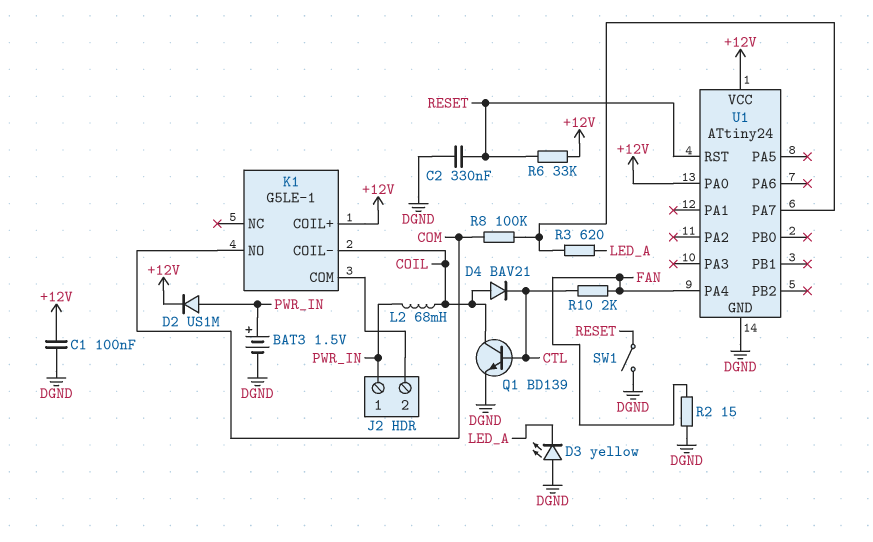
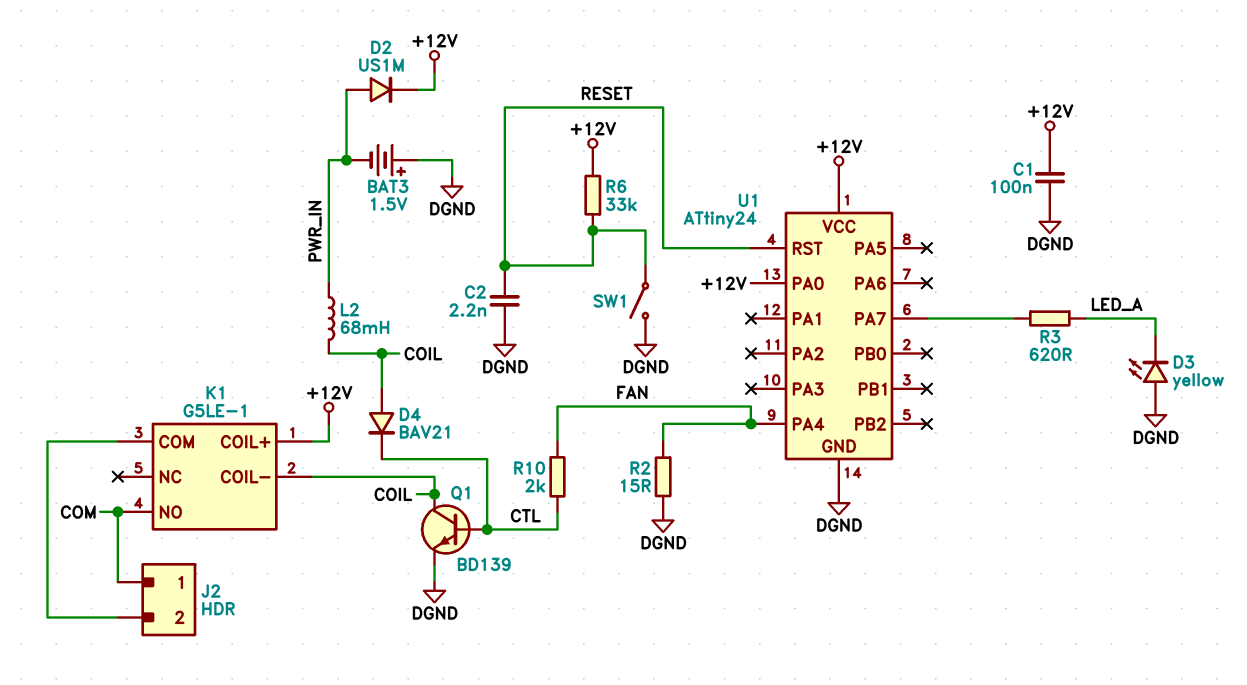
BAT3: 1.5V (plus PWR_IN, minus DGND) -> 1.5V (plus DGND, minus PWR_IN)
C2: 330nF (DGND, RESET) -> 2.2nF (DGND, RESET)
J2 pin 1: PWR_IN -> COM
R8: 100k (COM, U1/PA7) -> none

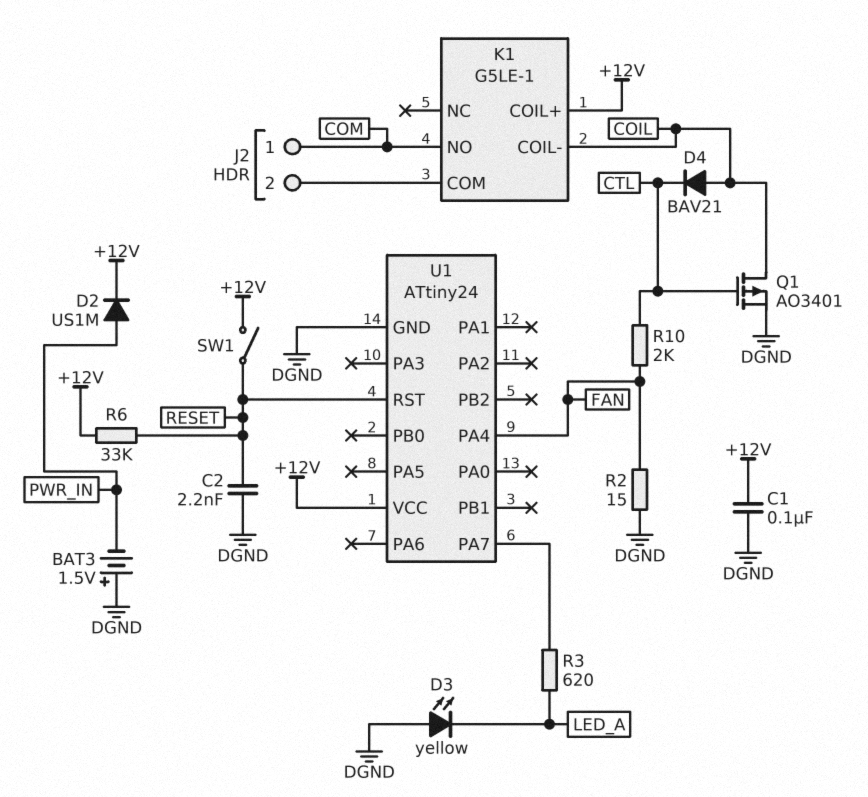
L2: 68mH (COIL, PWR_IN) -> none
Q1: NPN BD139 (B CTL, C COIL, E DGND) -> PMOS AO3401 (G CTL, D COIL, S DGND)
SW1: switch (DGND, RESET) -> switch (+12V, RESET)
U1 pin PA0: +12V -> none

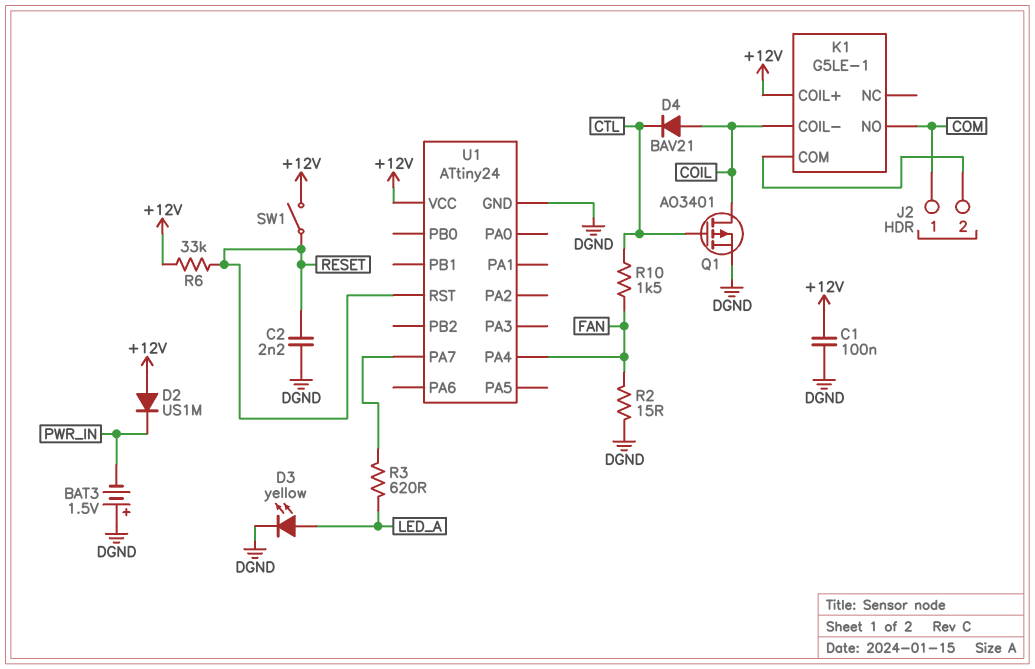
D2: diode US1M (A PWR_IN, K +12V) -> diode US1M (A +12V, K PWR_IN)
D3: LED yellow (A DGND, K LED_A) -> LED yellow (A LED_A, K DGND)
R10: 2k (CTL, FAN) -> 1.5k (CTL, FAN)

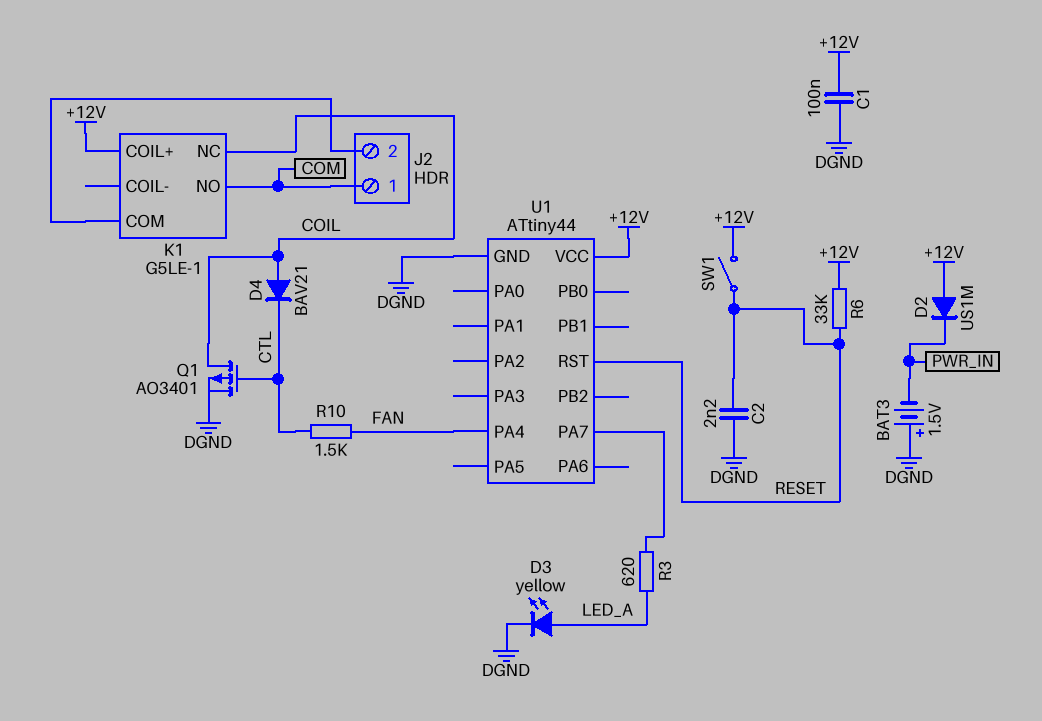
K1 pin COIL-: COIL -> none
K1 pin NC: none -> COIL
R2: 15 (DGND, FAN) -> none
U1: ATtiny24 -> ATtiny44

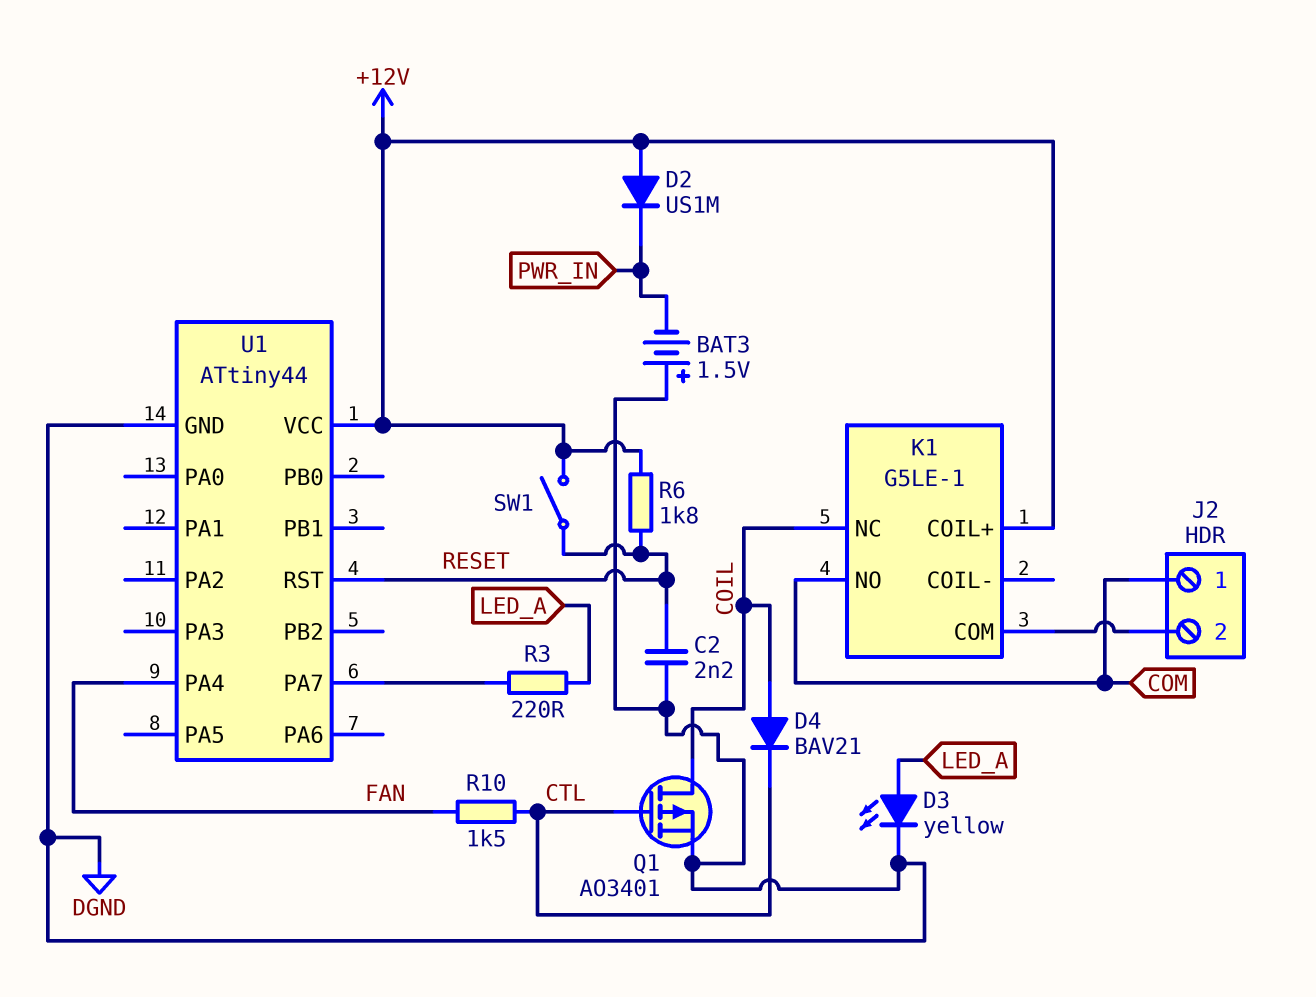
C1: 100nF (+12V, DGND) -> none
R3: 620 (LED_A, U1/PA7) -> 220 (LED_A, U1/PA7)
R6: 33k (+12V, RESET) -> 1.8k (+12V, RESET)

